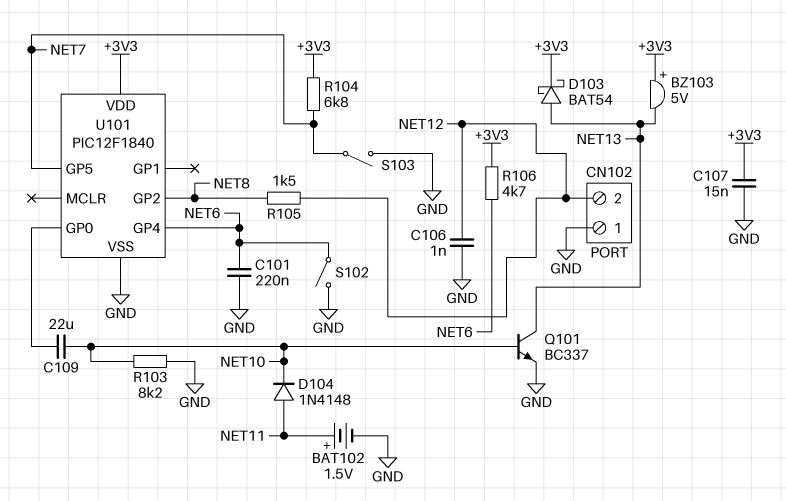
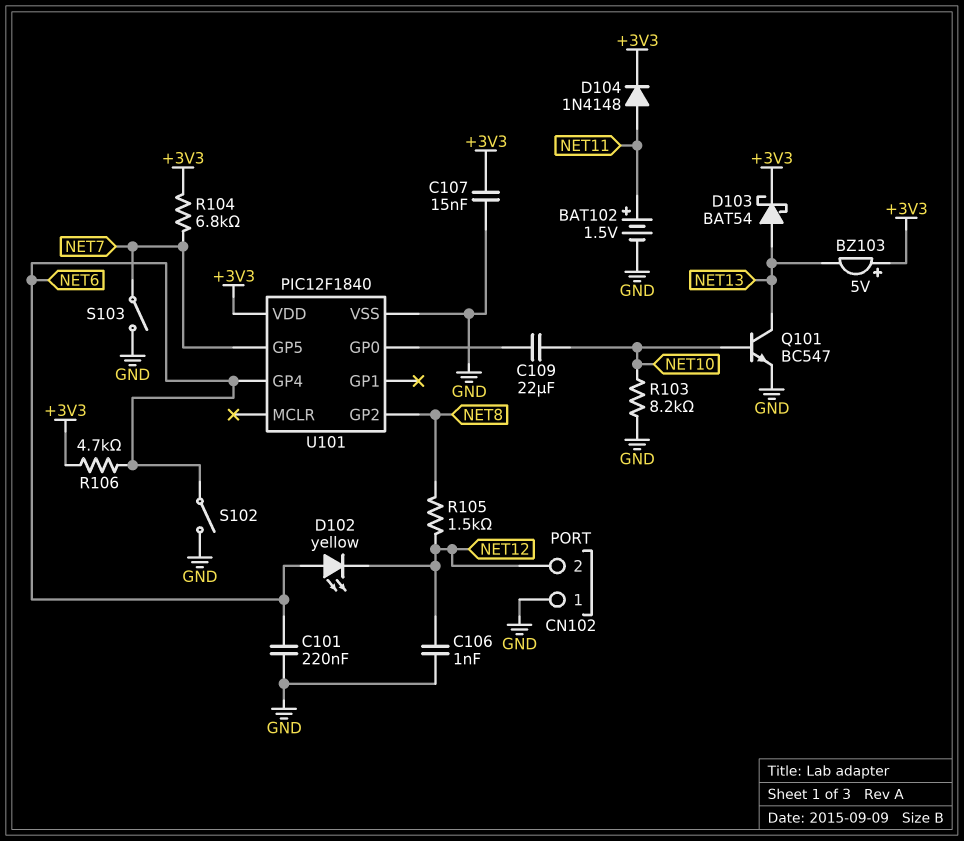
D102: none -> LED yellow (A NET6, K NET12)
D104: diode 1N4148 (A NET11, K NET10) -> diode 1N4148 (A NET11, K +3V3)
Q101: NPN BC337 (B NET10, C NET13, E GND) -> NPN BC547 (B NET10, C NET13, E GND)

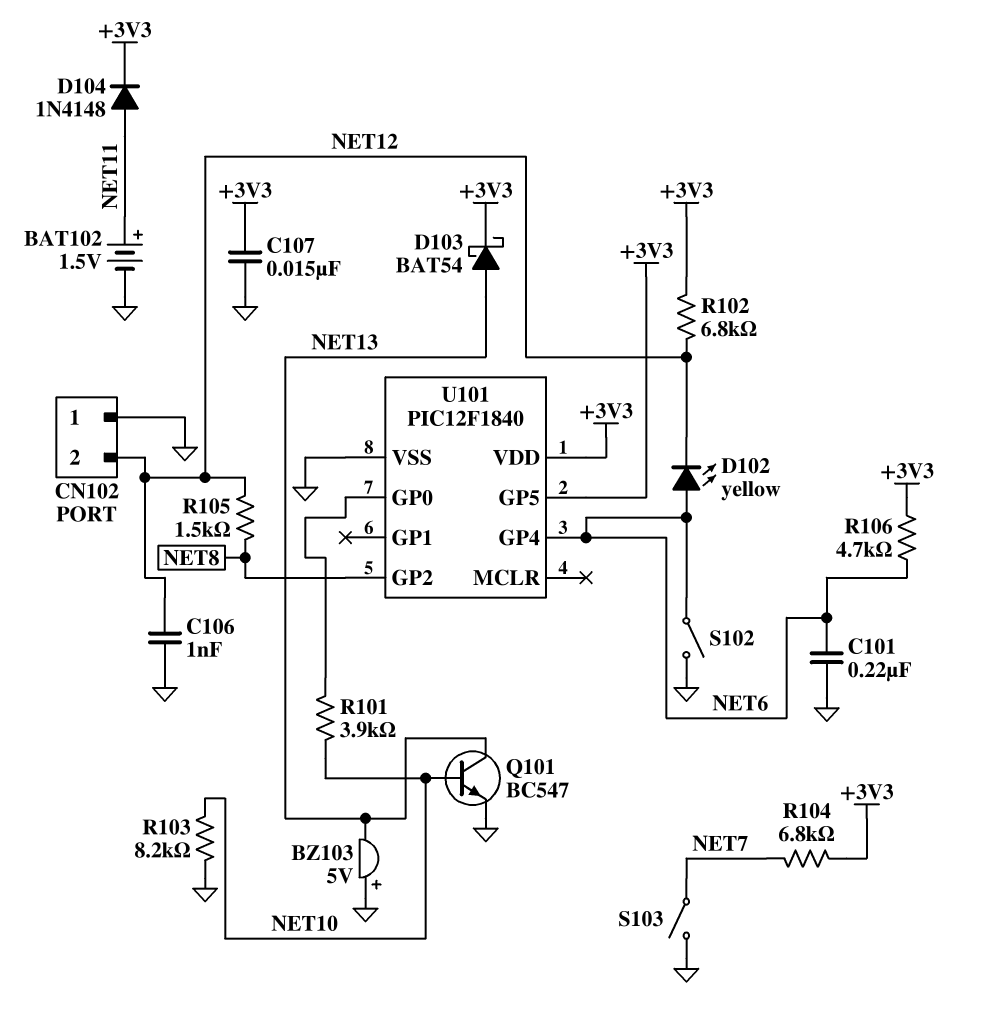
BZ103: buzzer 5V (plus +3V3, minus NET13) -> buzzer 5V (plus GND, minus NET13)
C109: 22uF (NET10, U101/GP0) -> none
R101: none -> 3.9k (NET10, U101/GP0)
R102: none -> 6.8k (+3V3, NET12)
U101 pin GP5: NET7 -> +3V3

